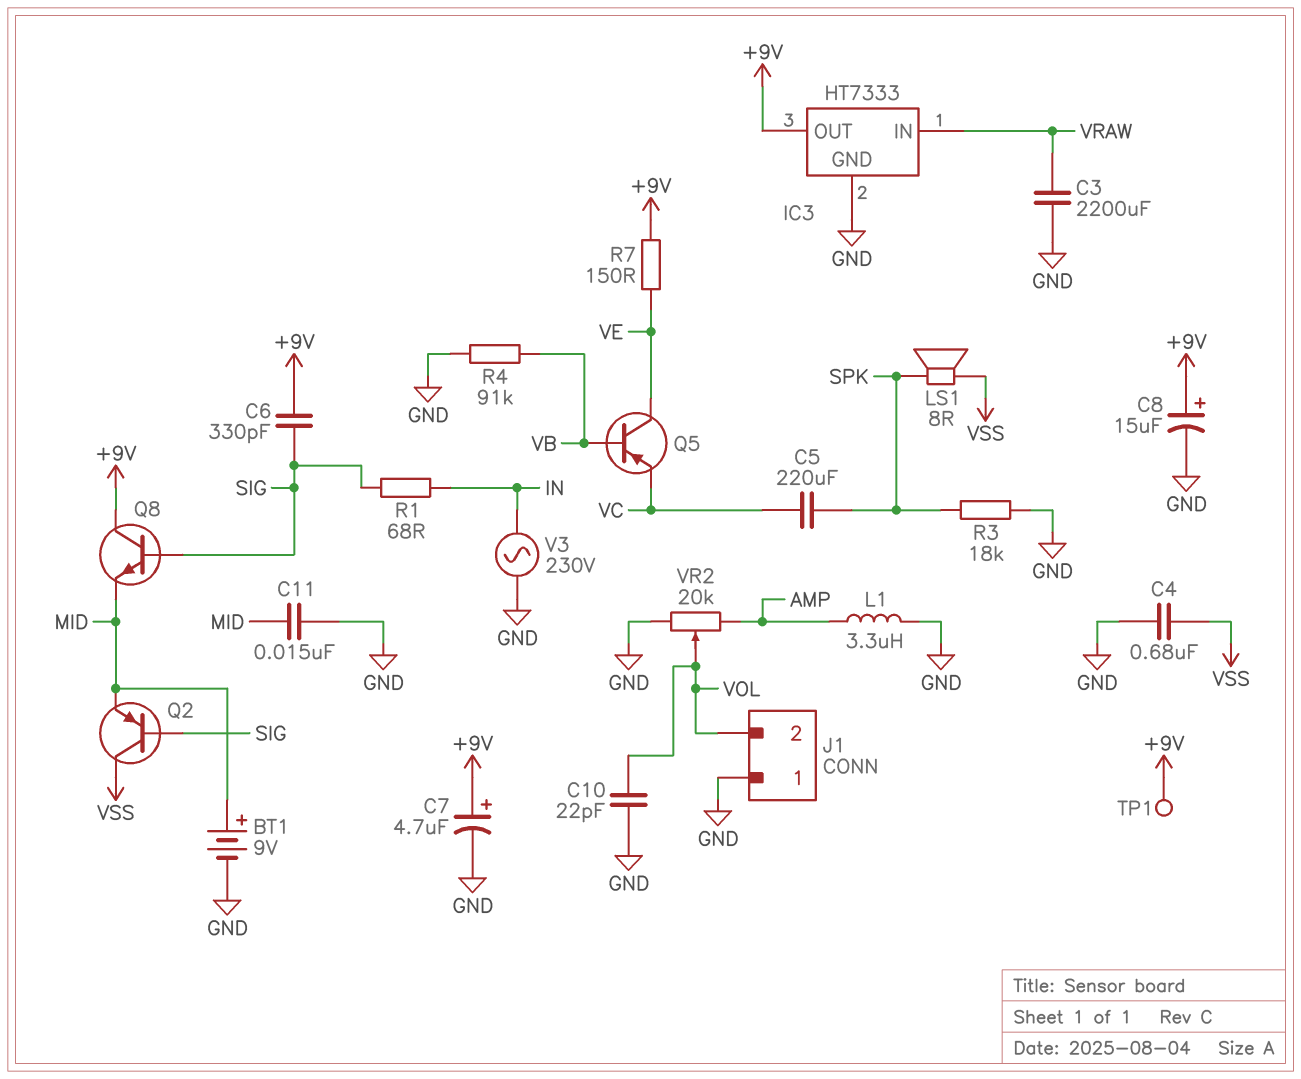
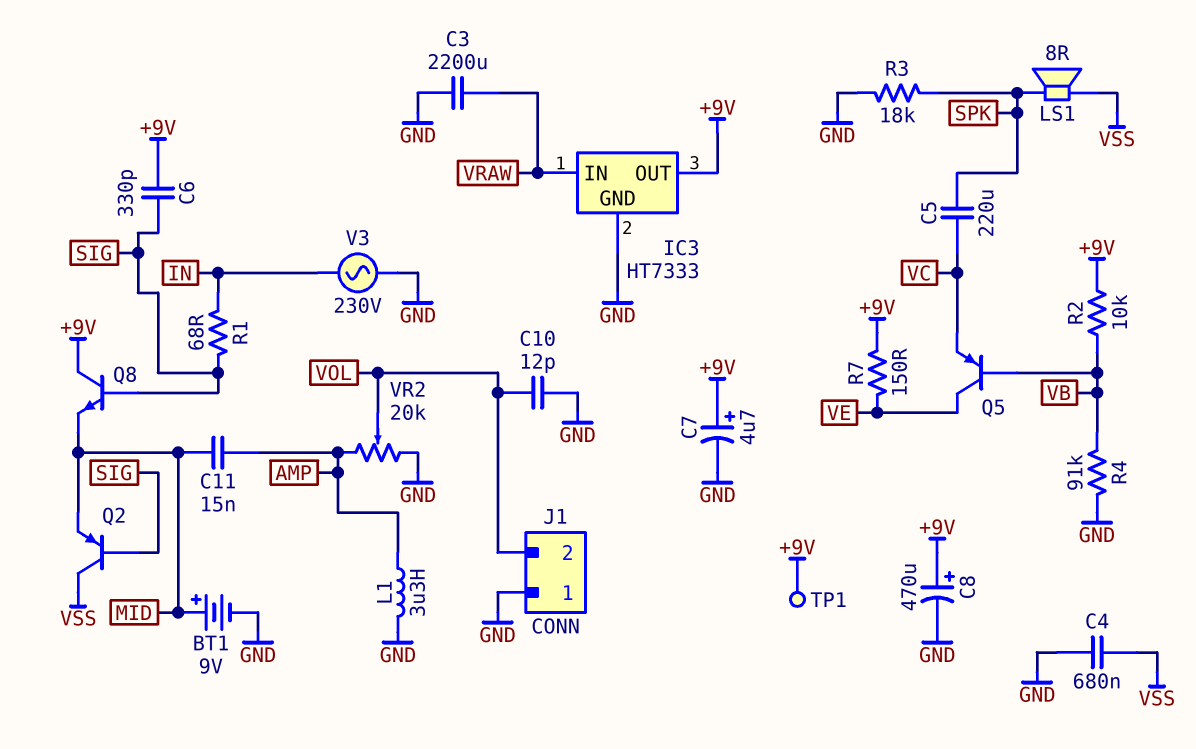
C8: 15uF (plus +9V, minus GND) -> 470uF (plus +9V, minus GND)
C10: 22pF (GND, VOL) -> 12pF (GND, VOL)
C11: 15nF (GND, MID) -> 15nF (AMP, MID)
R2: none -> 10k (+9V, VB)

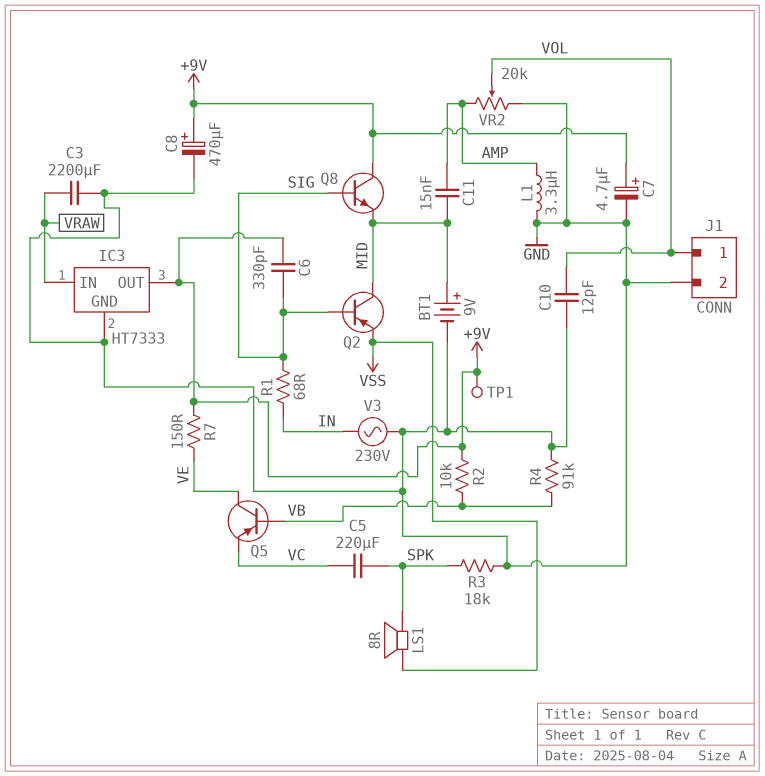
C4: 680nF (GND, VSS) -> none
J1 pin 1: GND -> VOL
J1 pin 2: VOL -> GND
Q2: PNP (B SIG, C VSS, E MID) -> PNP (B SIG, C MID, E VSS)

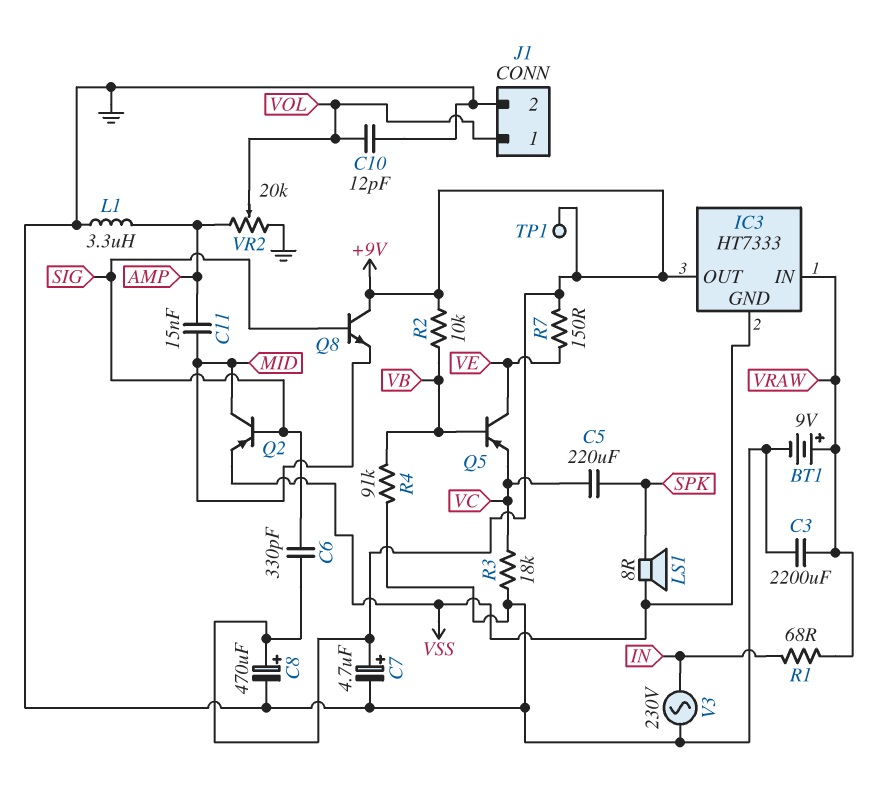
BT1: 9V (plus MID, minus GND) -> 9V (plus VRAW, minus GND)
IC3 pin GND: GND -> VSS
R1: 68 (IN, SIG) -> 68 (IN, VRAW)
R3: 18k (GND, SPK) -> 18k (GND, VC)

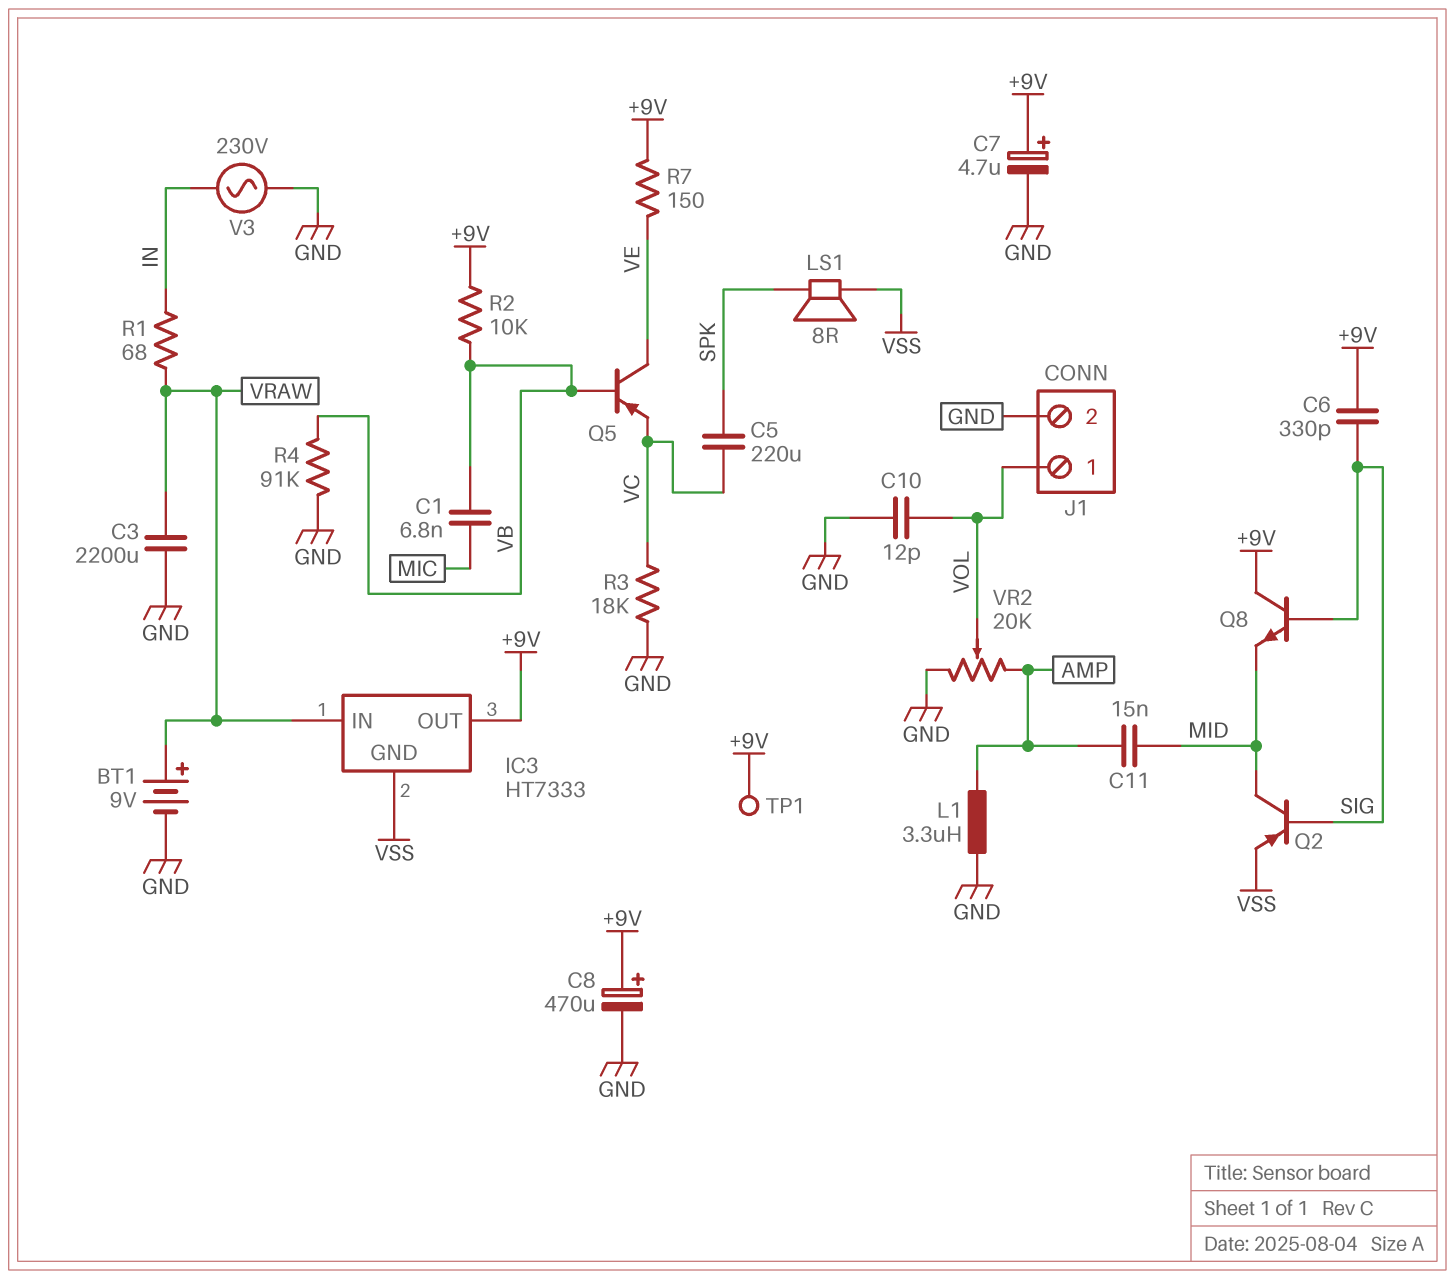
C1: none -> 6.8nF (MIC, VB)

